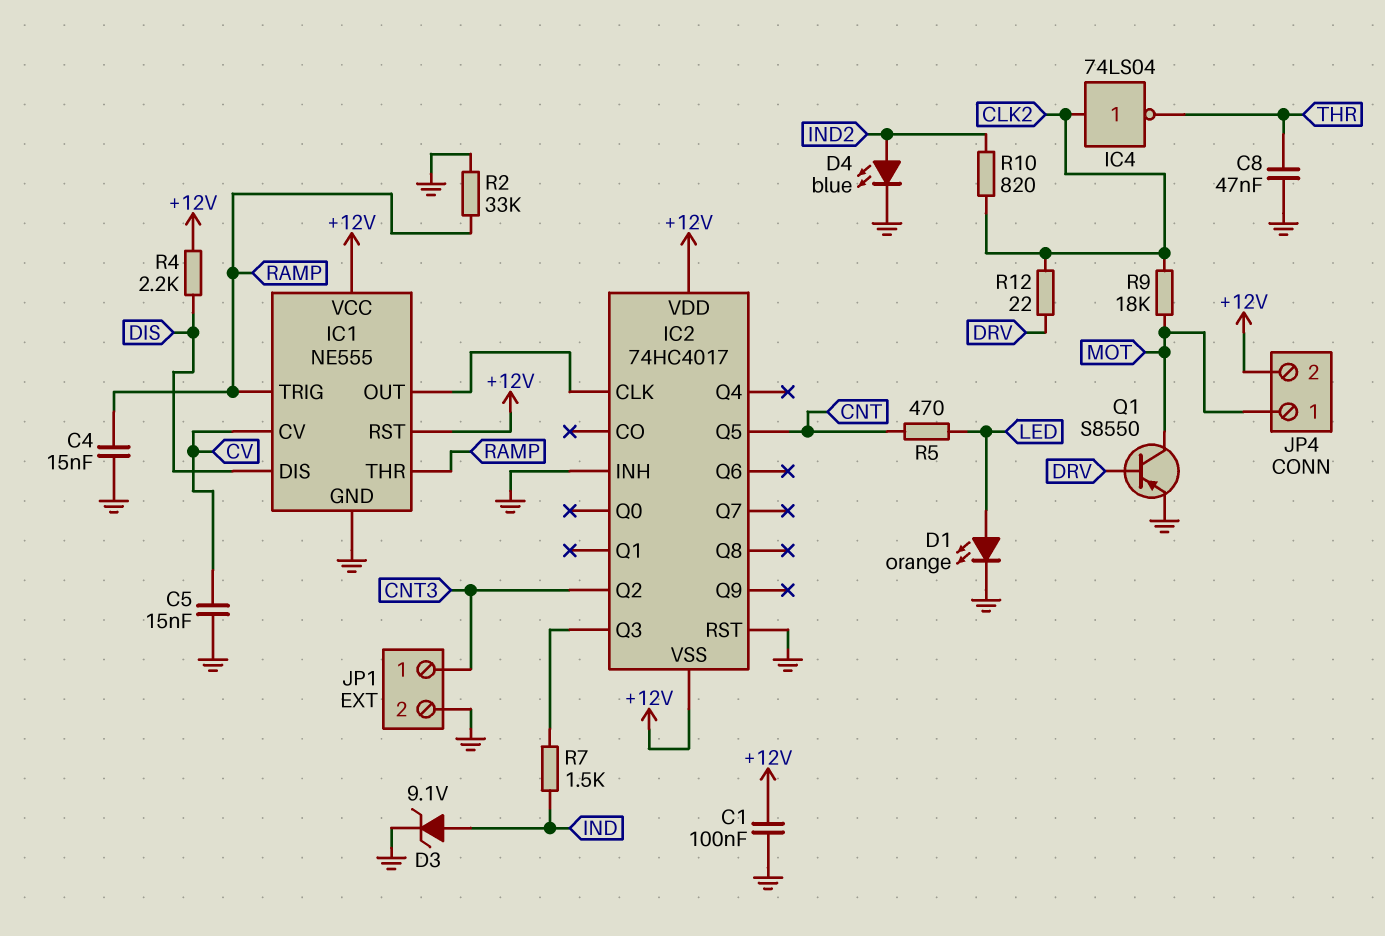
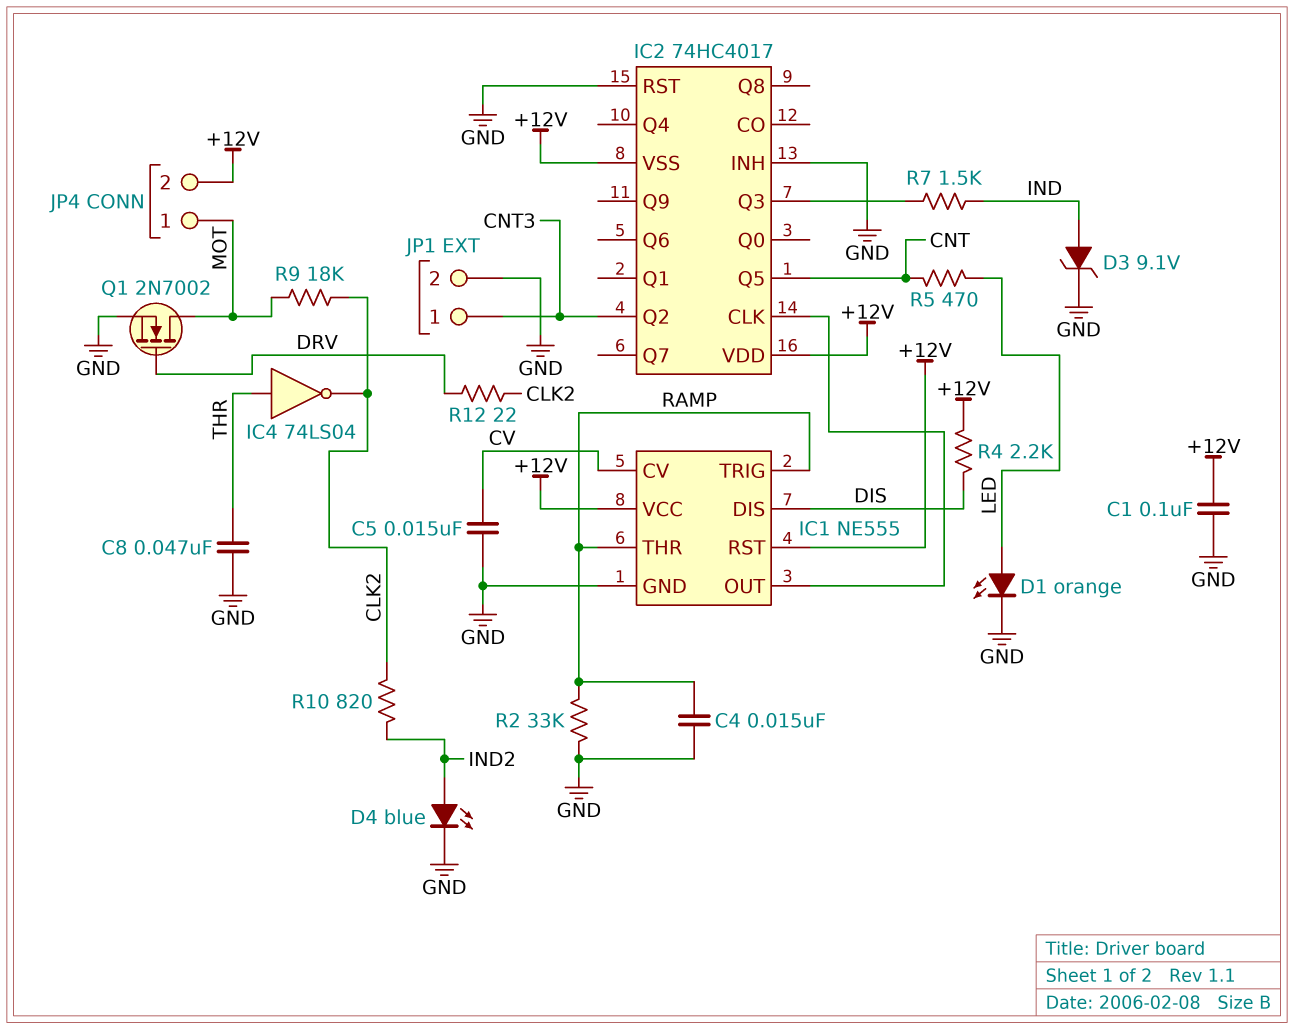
IC4: NOT 74LS04 (in CLK2, out THR) -> NOT 74LS04 (in THR, out CLK2)
Q1: PNP S8550 (B DRV, C MOT, E GND) -> NMOS 2N7002 (G DRV, D MOT, S GND)

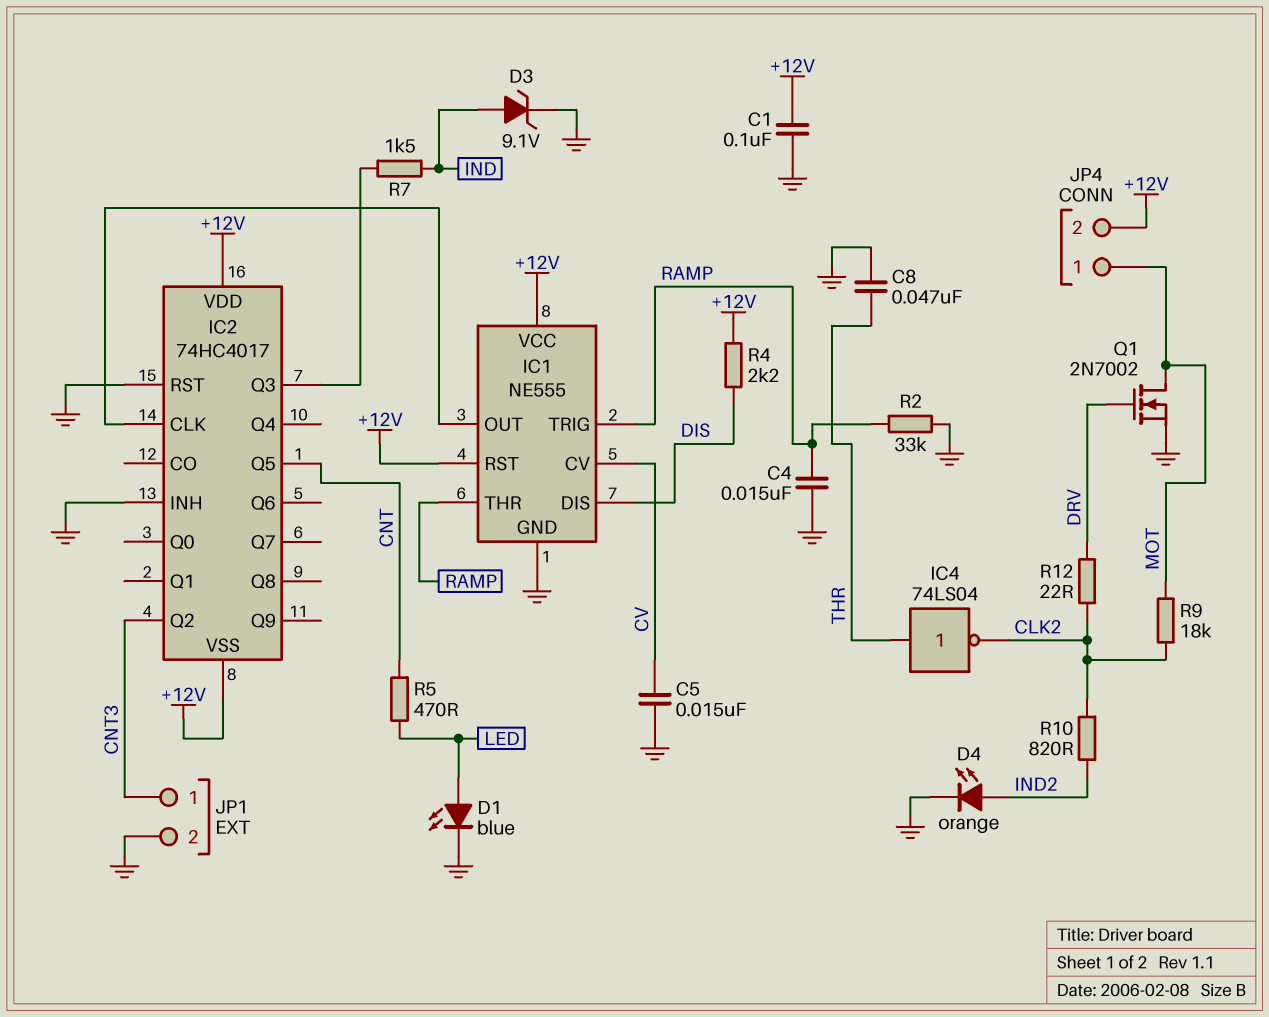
D1: LED orange (A LED, K GND) -> LED blue (A LED, K GND)
D4: LED blue (A IND2, K GND) -> LED orange (A IND2, K GND)

